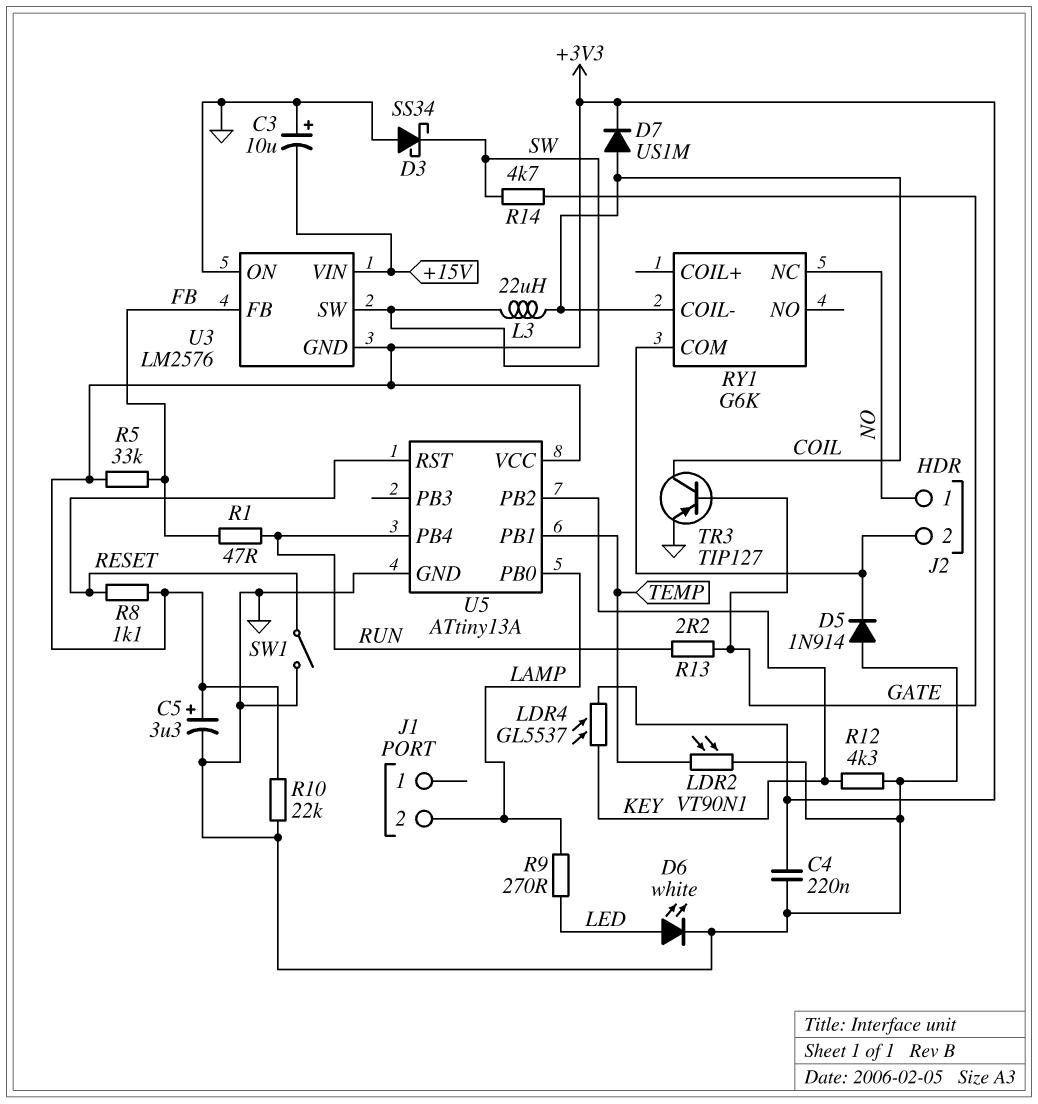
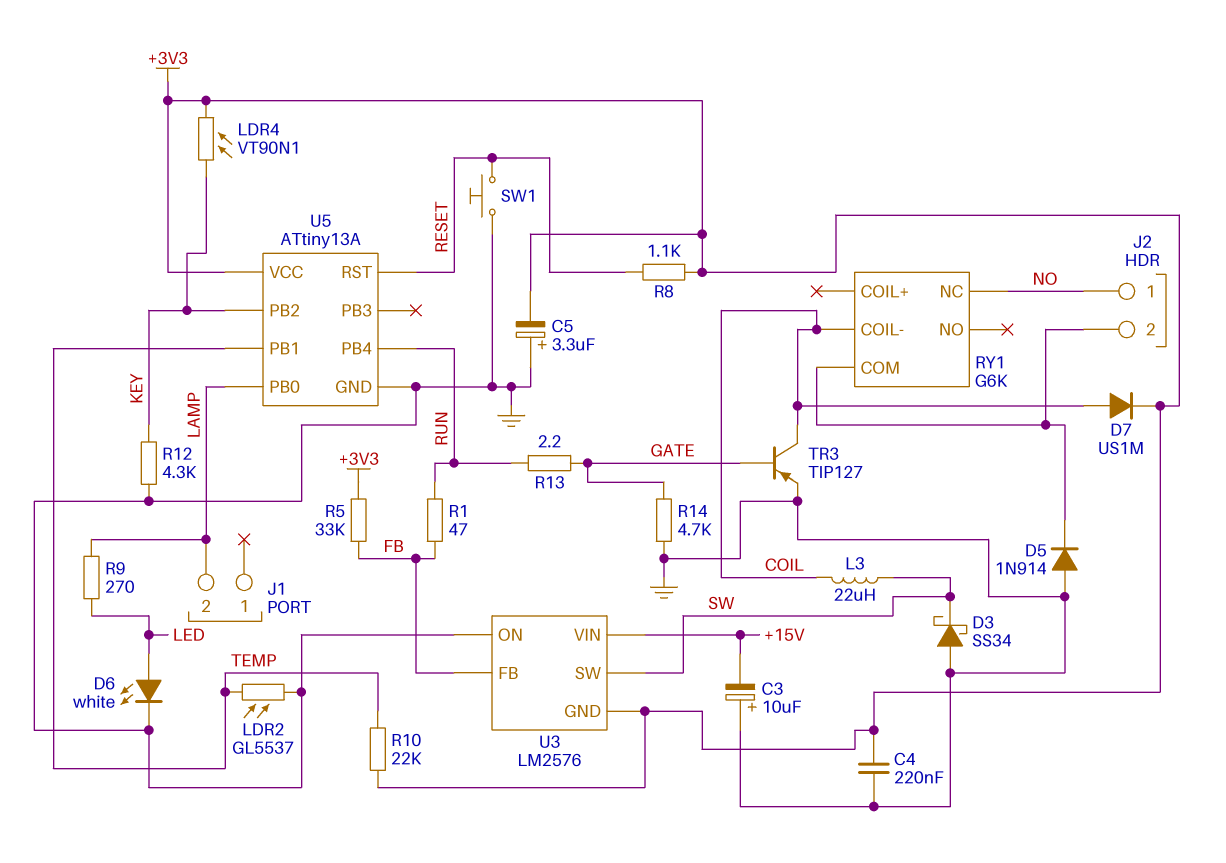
C5: 3.3uF (plus +3V3, minus GND) -> 3.3uF (plus GND, minus +3V3)
LDR2: VT90N1 (GND, TEMP) -> GL5537 (GND, TEMP)
LDR4: GL5537 (+3V3, KEY) -> VT90N1 (+3V3, KEY)
R10: 22k (+3V3, GND) -> 22k (+3V3, TEMP)
R14: 4.7k (GATE, SW) -> 4.7k (GATE, GND)
SW1: switch (GND, RESET) -> button (GND, RESET)

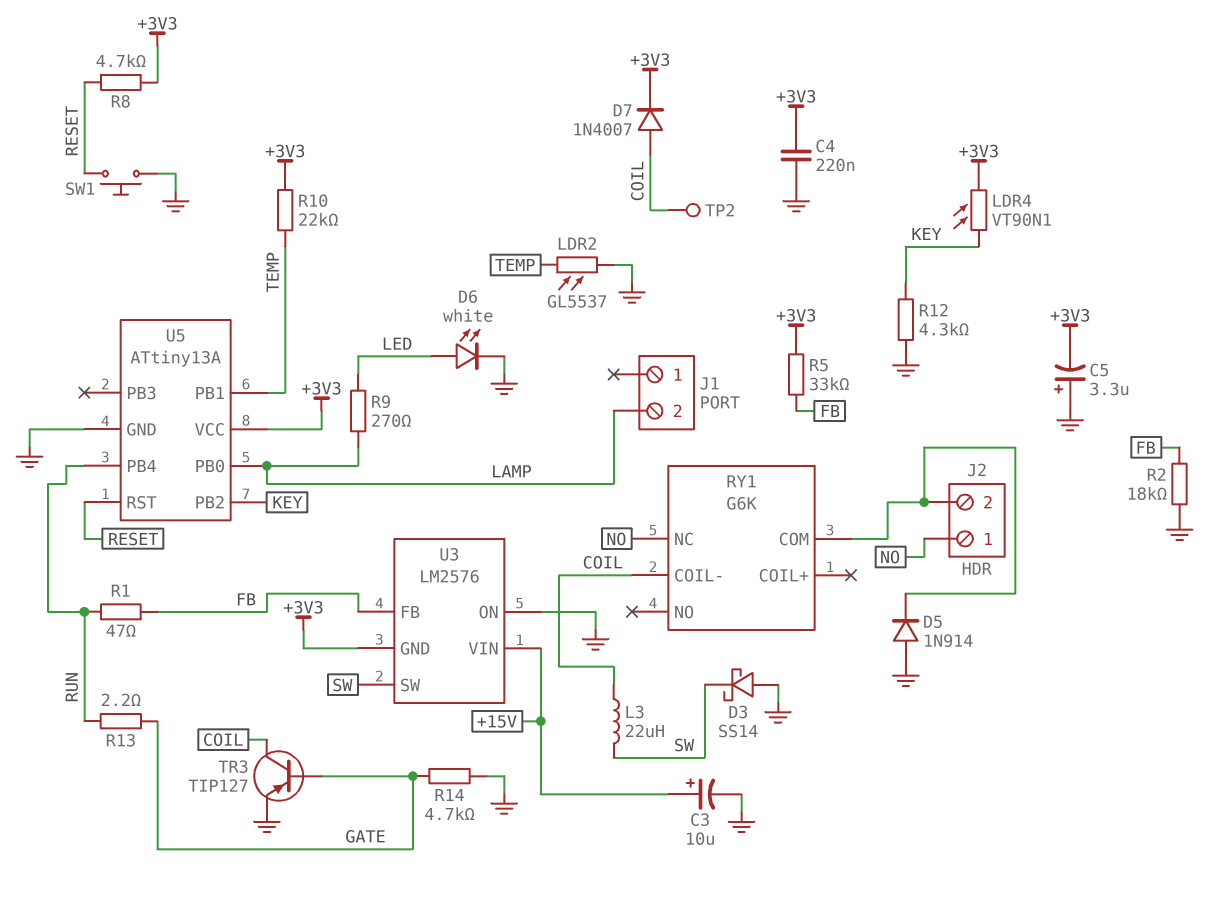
C3: 10uF (plus GND, minus +15V) -> 10uF (plus +15V, minus GND)
D3: schottky SS34 (A GND, K SW) -> schottky SS14 (A GND, K SW)
D7: diode US1M (A COIL, K +3V3) -> diode 1N4007 (A COIL, K +3V3)
R2: none -> 18k (FB, GND)
R8: 1.1k (+3V3, RESET) -> 4.7k (+3V3, RESET)
TP2: none -> test point (COIL)

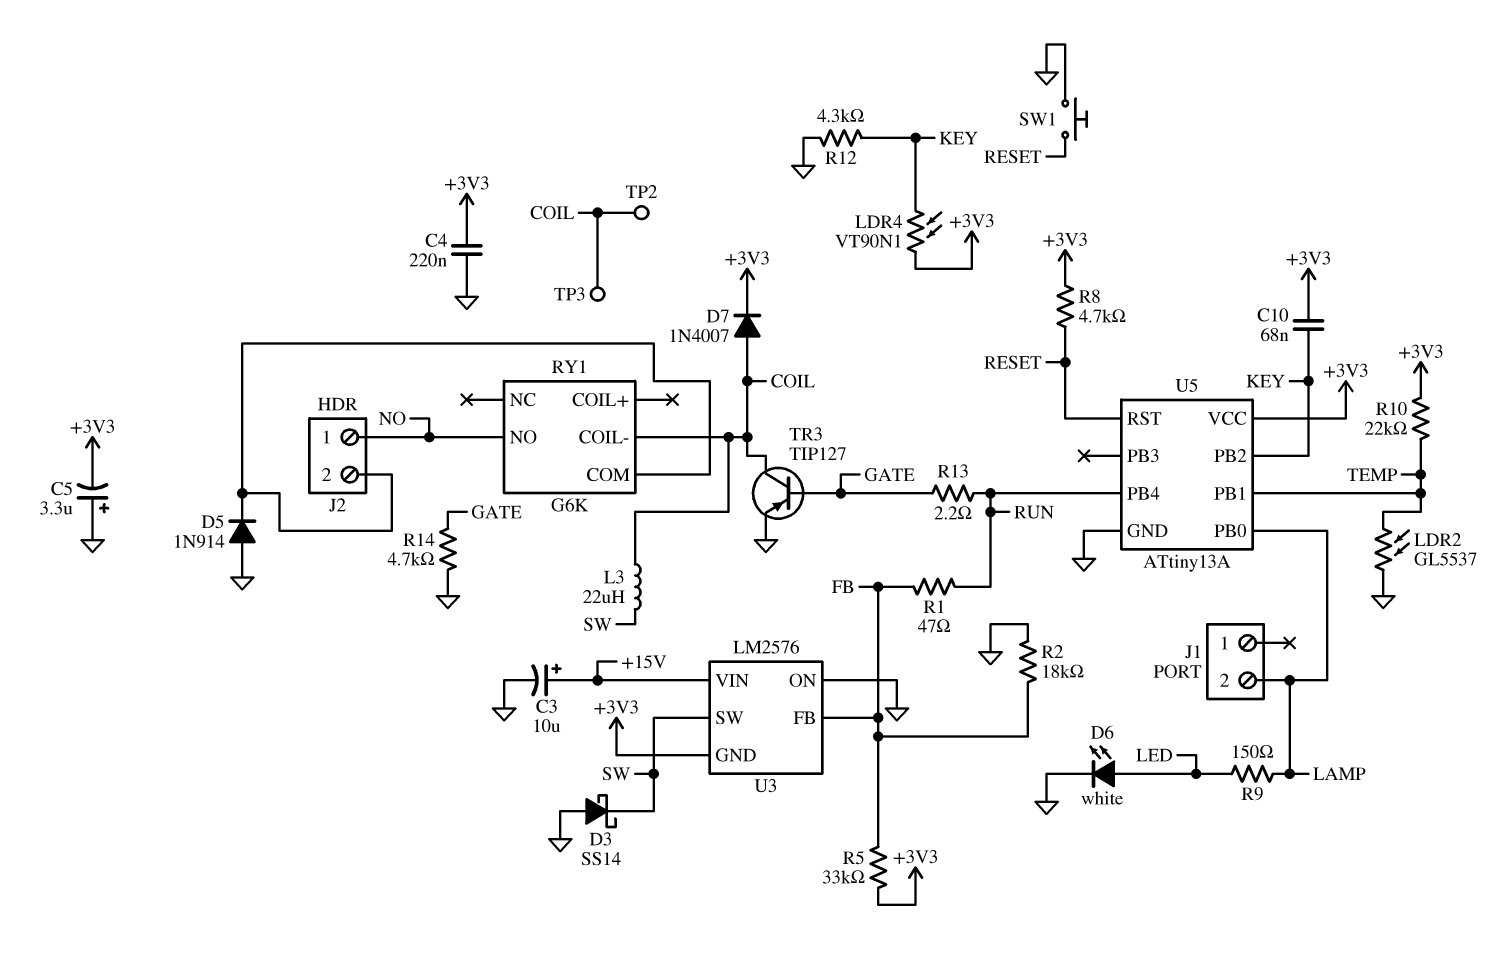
C10: none -> 68nF (+3V3, KEY)
R9: 270 (LAMP, LED) -> 150 (LAMP, LED)
RY1 pin NC: NO -> none
RY1 pin NO: none -> NO
TP3: none -> test point (COIL)

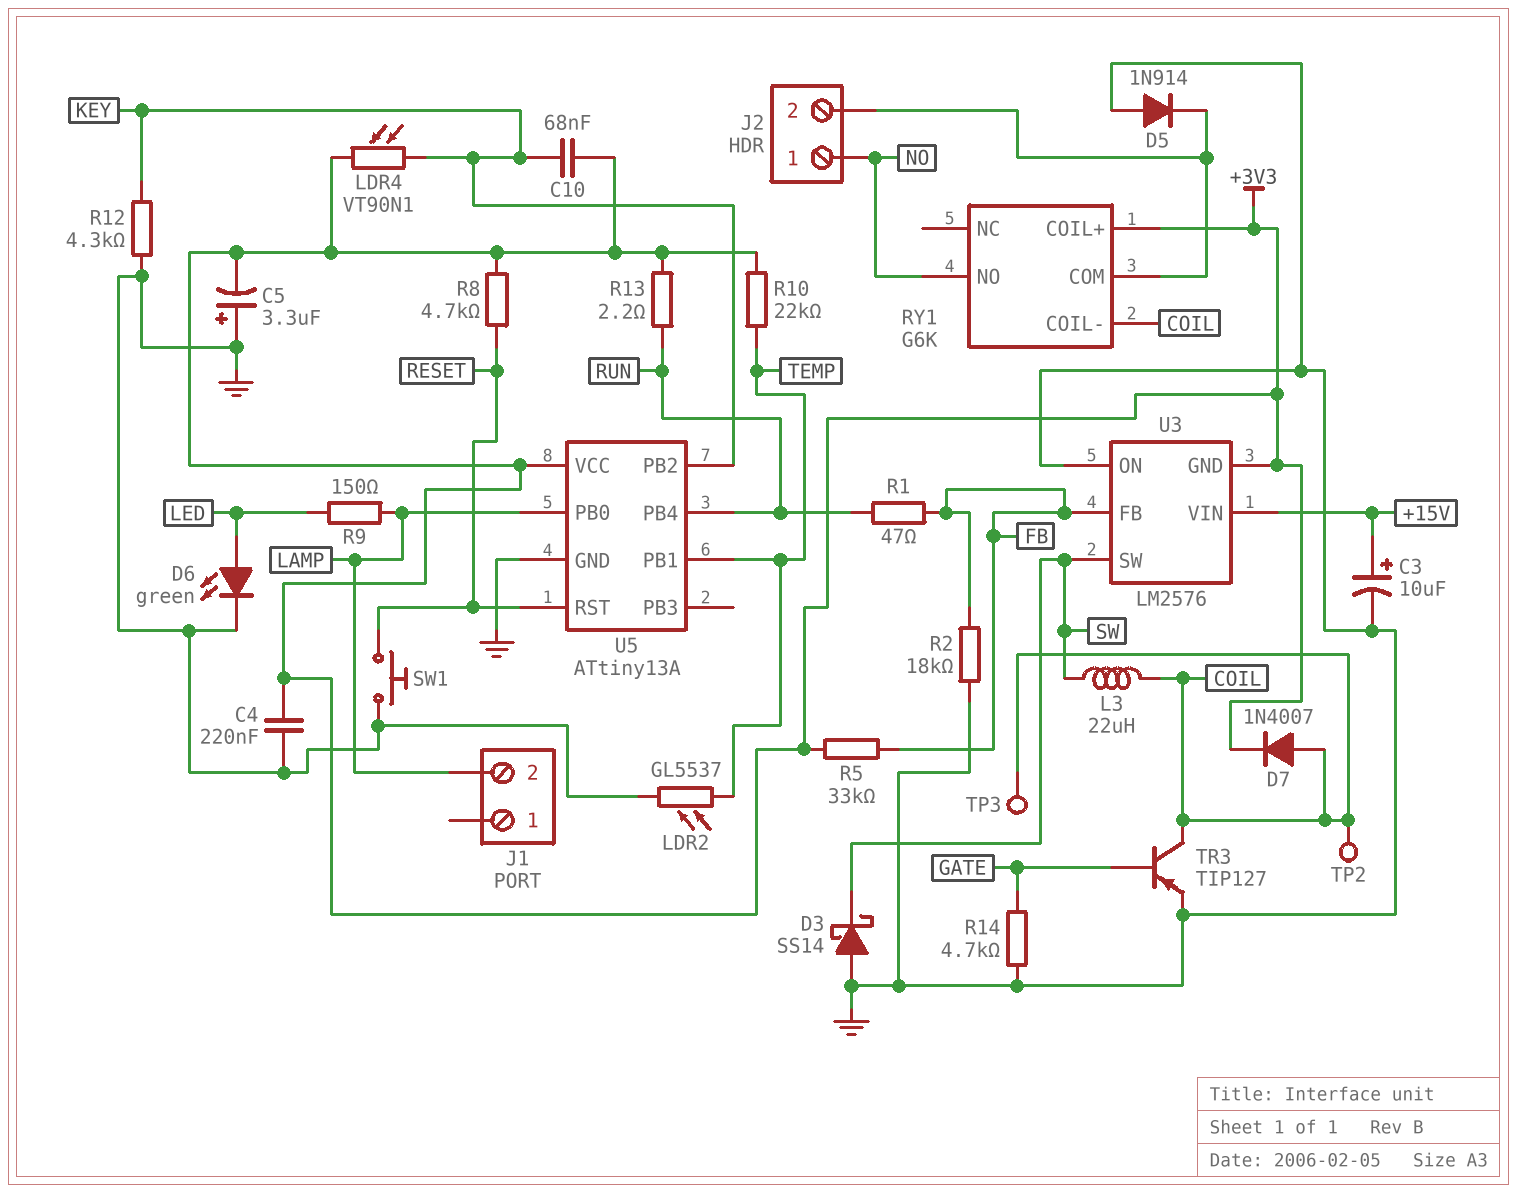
D6: LED white (A LED, K GND) -> LED green (A LED, K GND)
R13: 2.2 (GATE, RUN) -> 2.2 (+3V3, RUN)
RY1 pin COIL+: none -> +3V3

